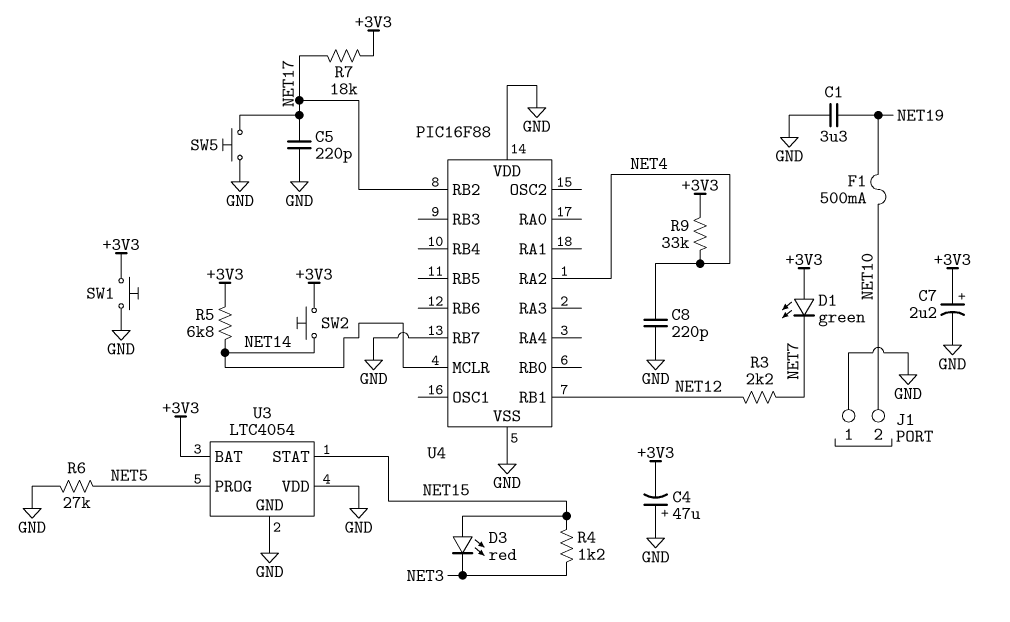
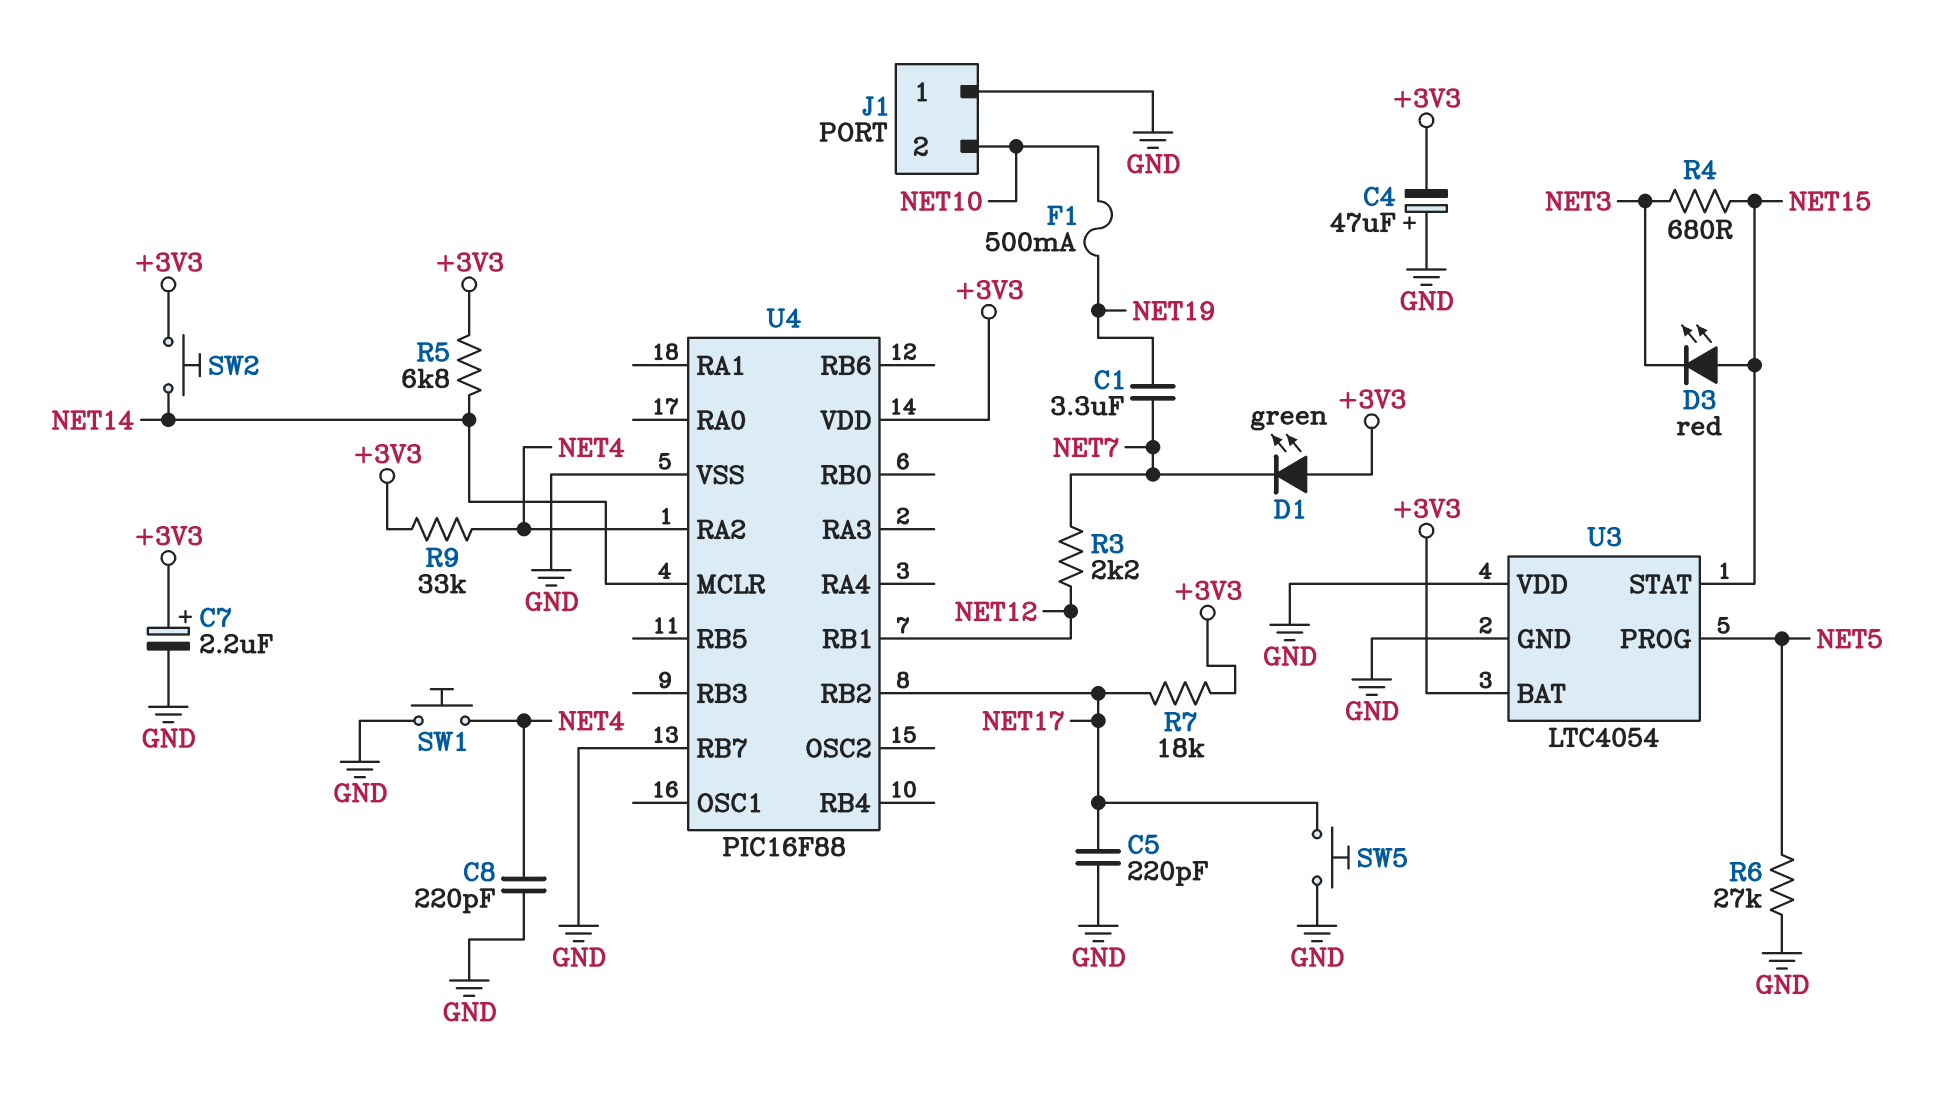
C1: 3.3uF (GND, NET19) -> 3.3uF (NET7, NET19)
R4: 1.2k (NET3, NET15) -> 680 (NET3, NET15)
SW1: button (+3V3, GND) -> button (GND, NET4)
U4 pin VDD: GND -> +3V3

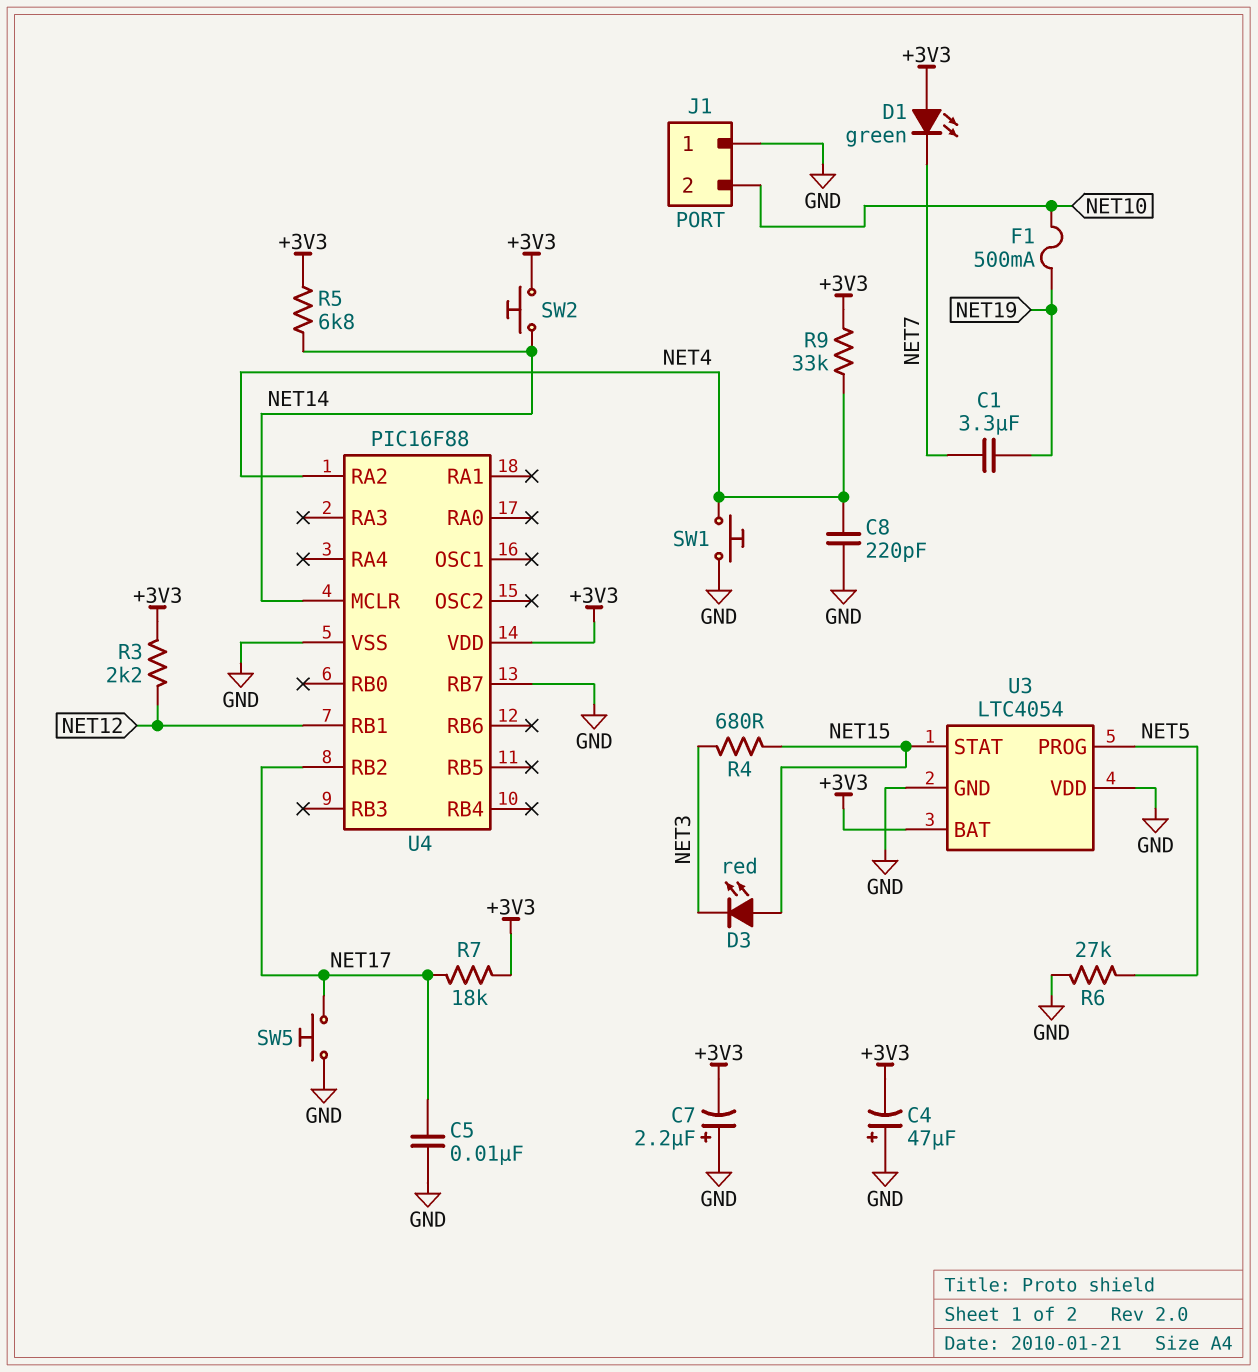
C5: 220pF (GND, NET17) -> 10nF (GND, NET17)
C7: 2.2uF (plus +3V3, minus GND) -> 2.2uF (plus GND, minus +3V3)
R3: 2.2k (NET7, NET12) -> 2.2k (+3V3, NET12)

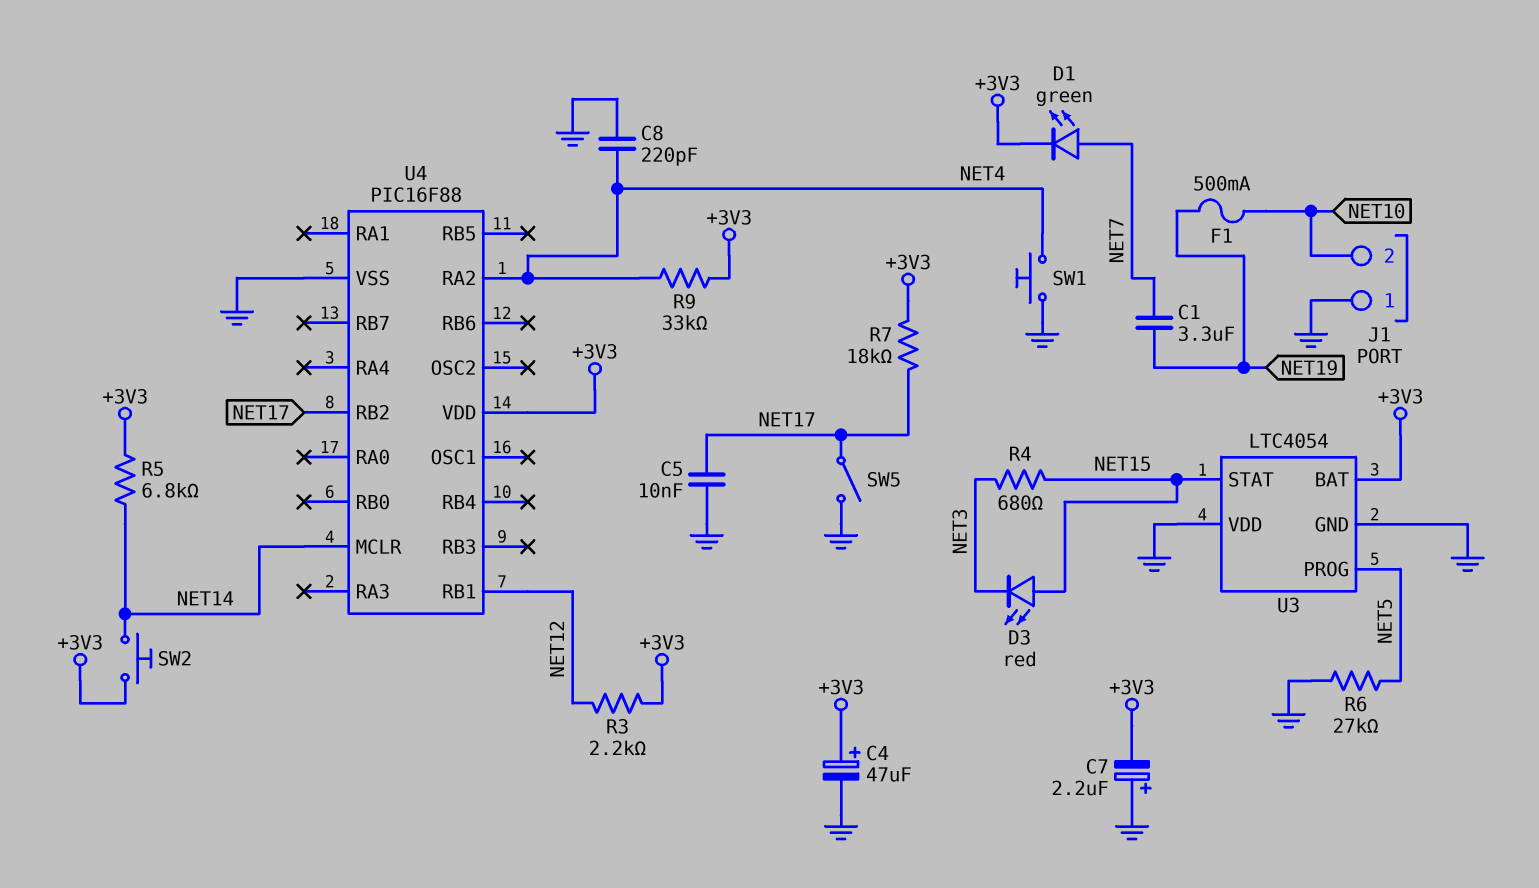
C4: 47uF (plus GND, minus +3V3) -> 47uF (plus +3V3, minus GND)
D1: LED green (A +3V3, K NET7) -> LED green (A NET7, K +3V3)
SW5: button (GND, NET17) -> switch (GND, NET17)
U4 pin RB7: GND -> none

